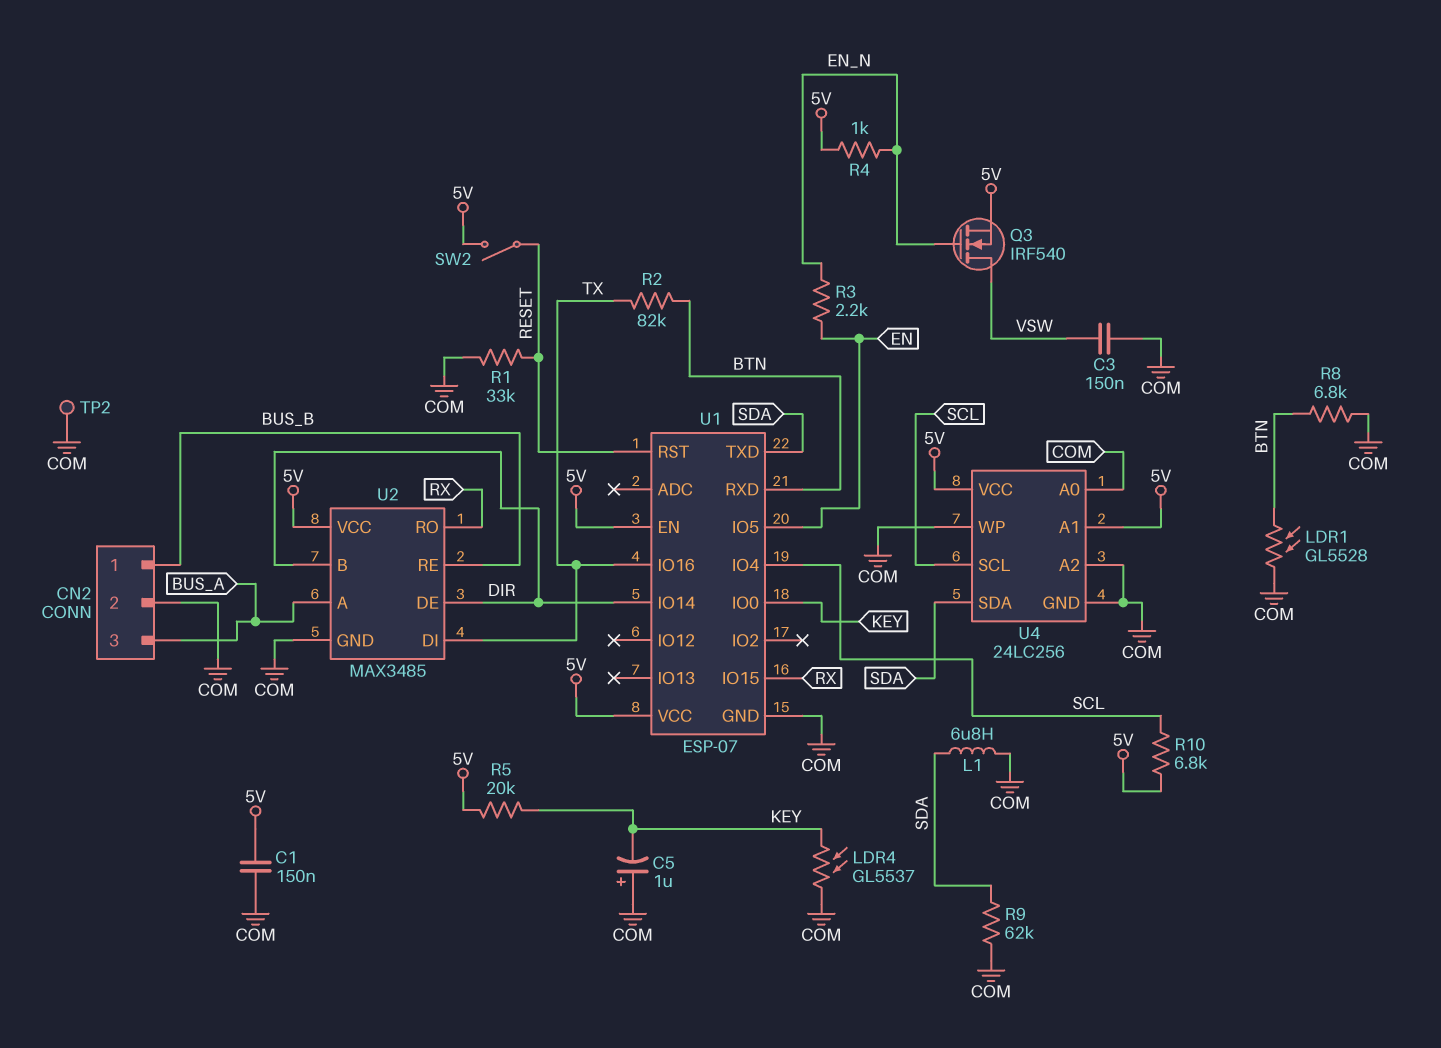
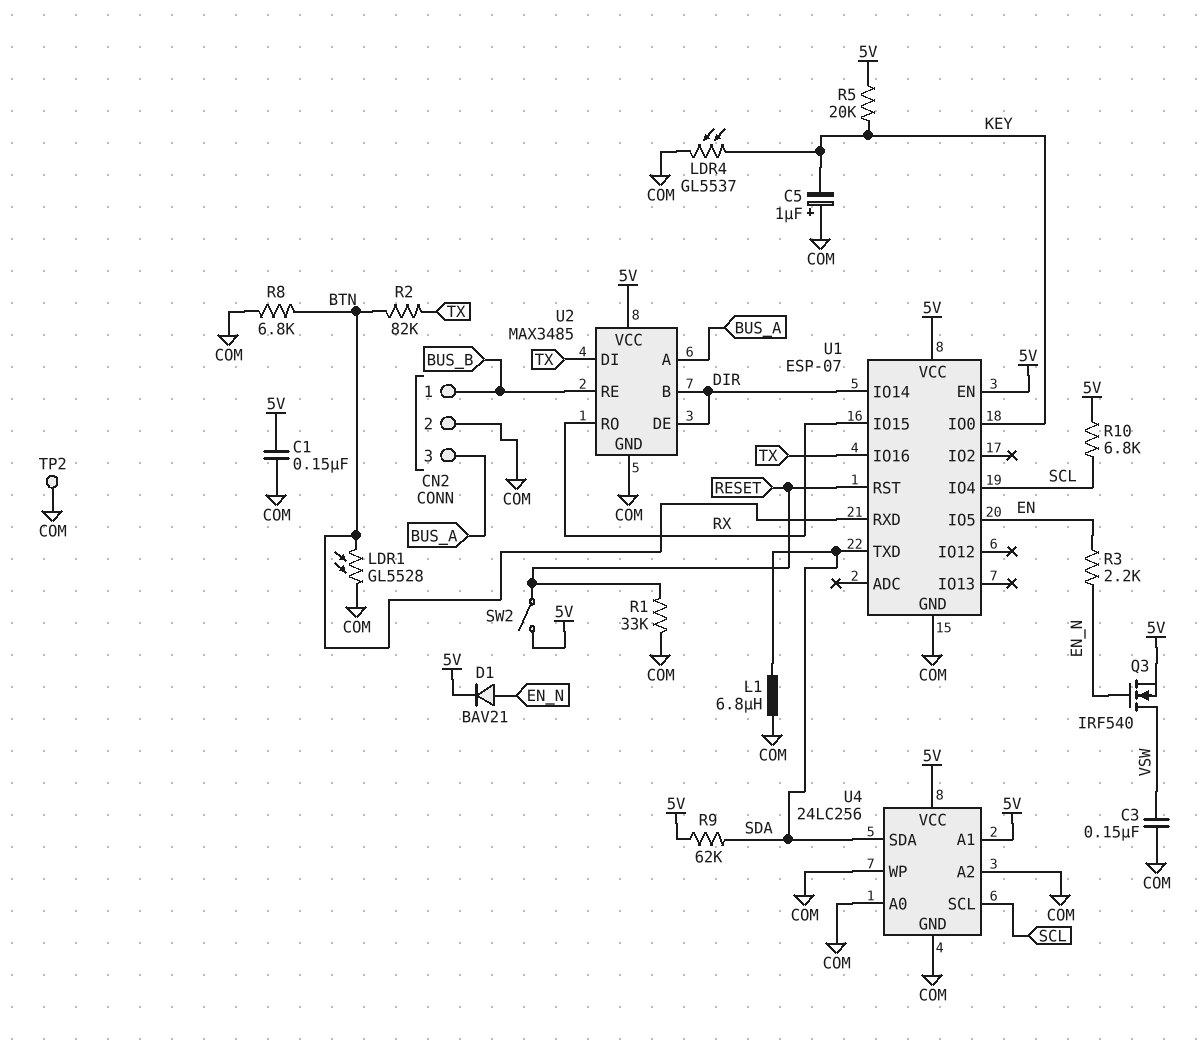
D1: none -> diode BAV21 (A EN_N, K 5V)
R4: 1k (5V, EN_N) -> none
R9: 62k (COM, SDA) -> 62k (5V, SDA)

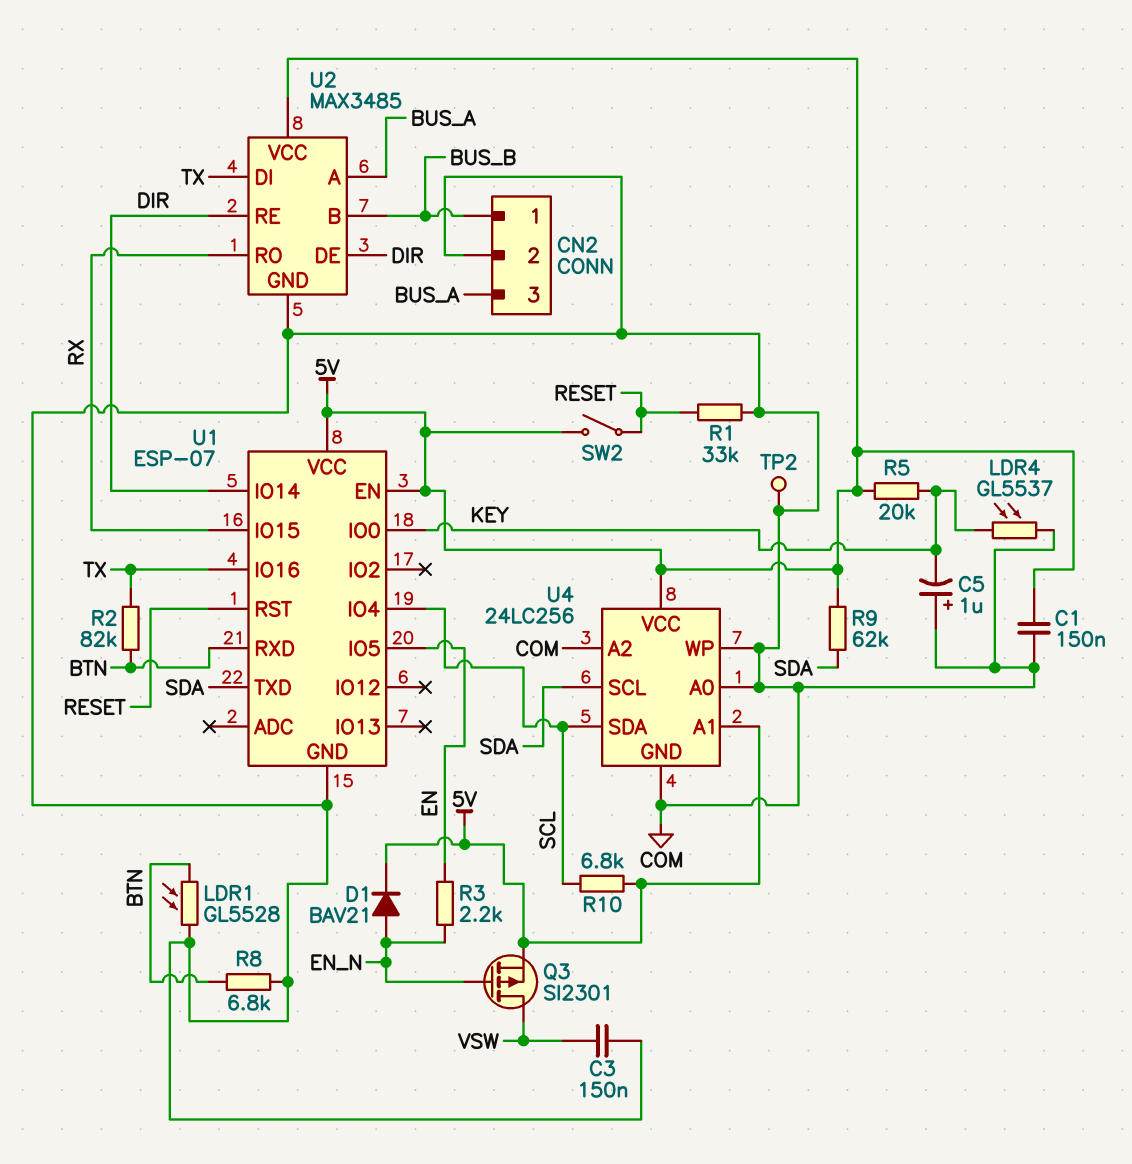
L1: 6.8uH (COM, SDA) -> none
Q3: NMOS IRF540 (G EN_N, D VSW, S 5V) -> PMOS SI2301 (G EN_N, D VSW, S 5V)
U2 pin B: DIR -> BUS_B
U2 pin RE: BUS_B -> DIR
U4 pin SCL: SCL -> SDA
U4 pin SDA: SDA -> SCL

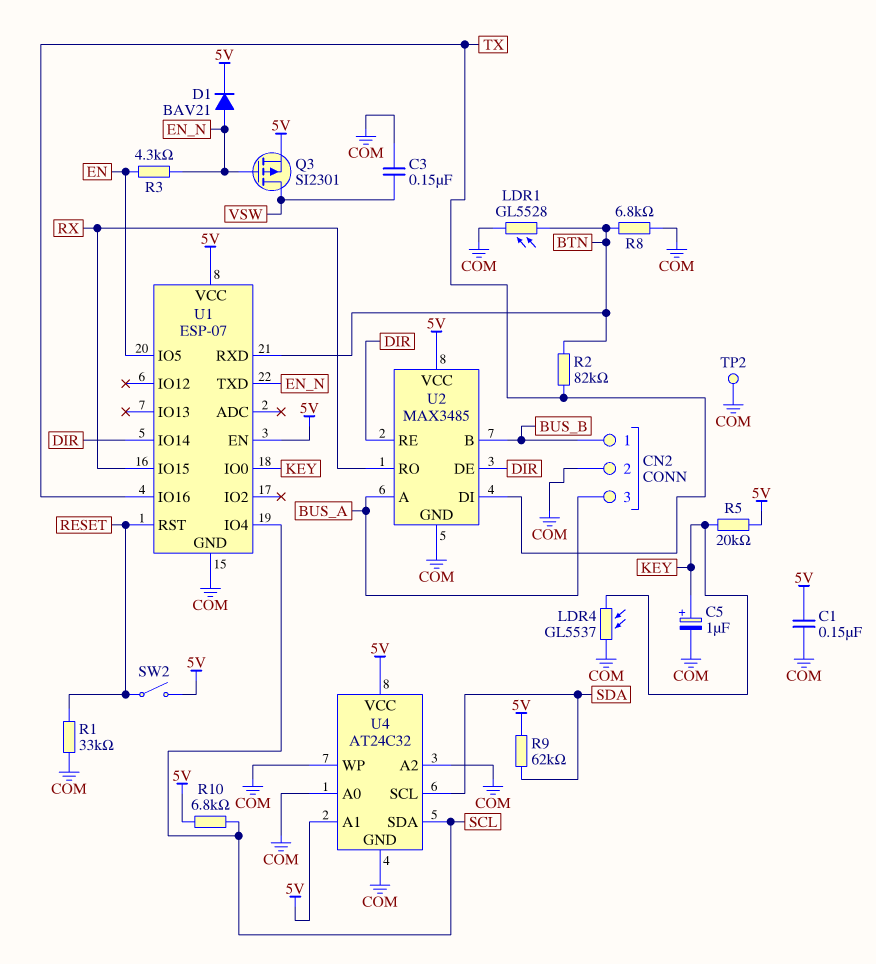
C5: 1uF (plus COM, minus KEY) -> 1uF (plus KEY, minus COM)
R3: 2.2k (EN, EN_N) -> 4.3k (EN, EN_N)
U1 pin TXD: SDA -> EN_N
U4: 24LC256 -> AT24C32

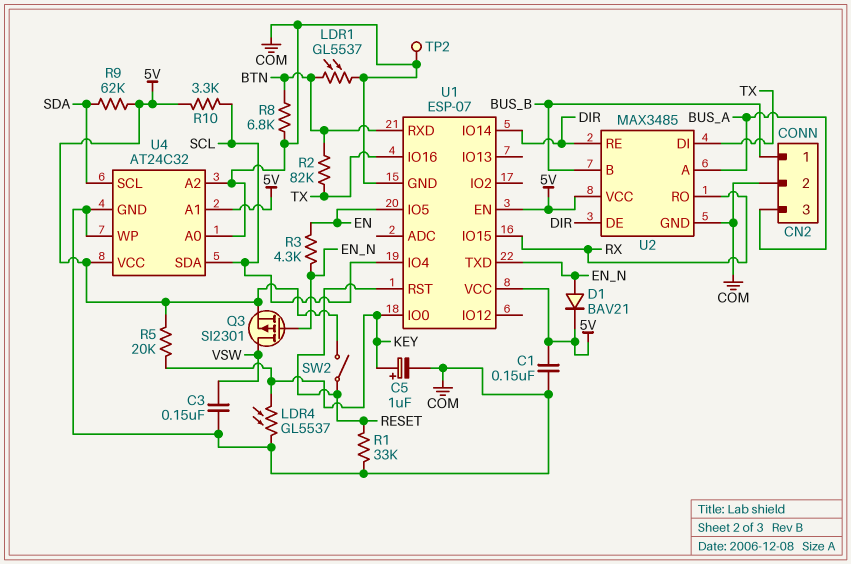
LDR1: GL5528 (BTN, COM) -> GL5537 (BTN, COM)
R10: 6.8k (5V, SCL) -> 3.3k (5V, SCL)

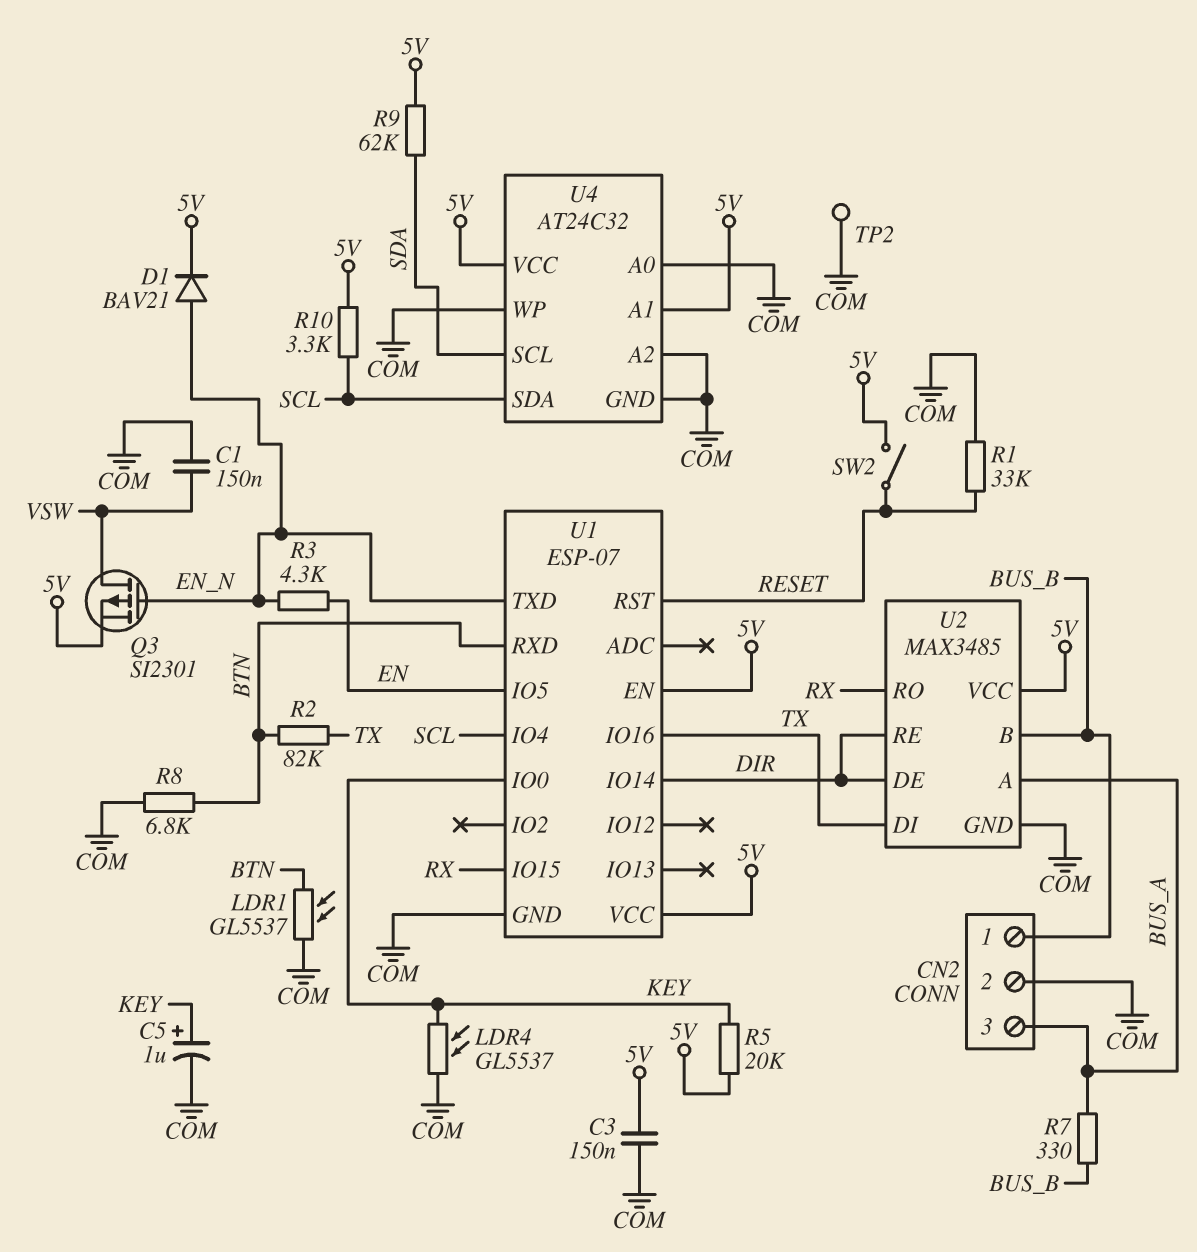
C1: 150nF (5V, COM) -> 150nF (COM, VSW)
C3: 150nF (COM, VSW) -> 150nF (5V, COM)
R7: none -> 330 (BUS_A, BUS_B)

